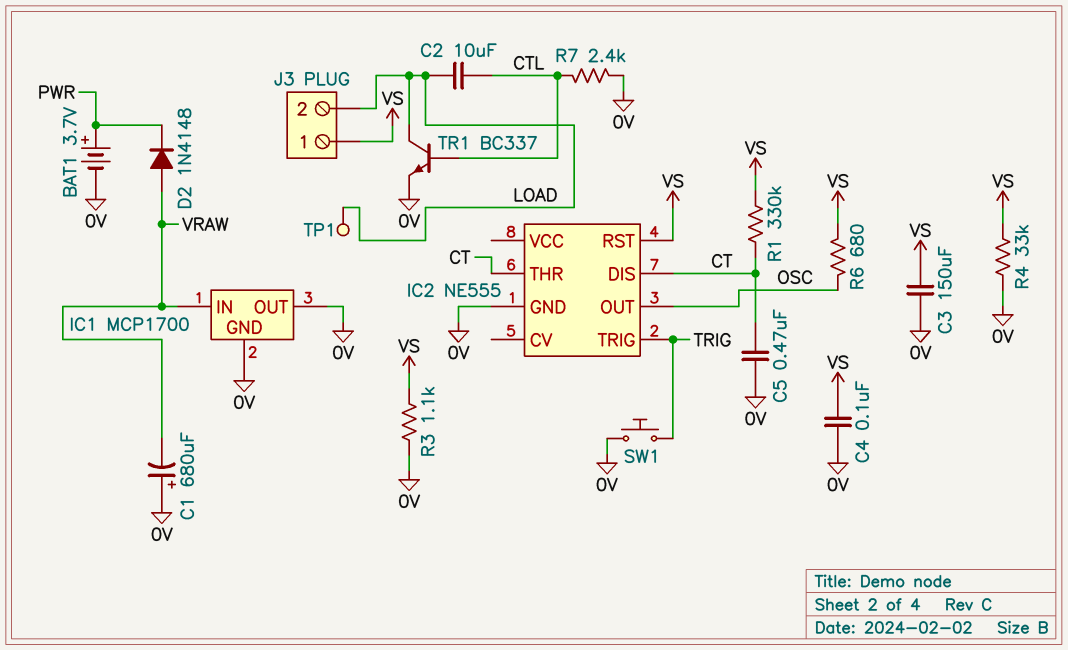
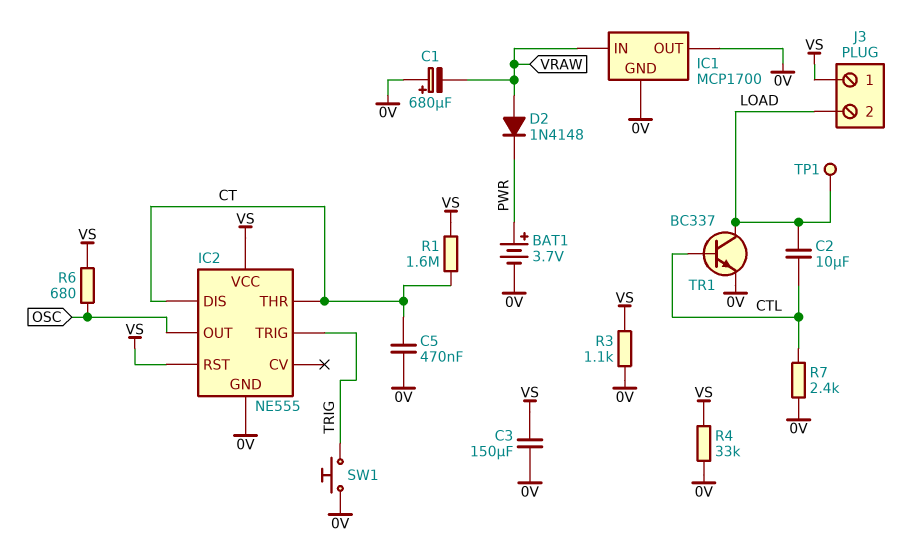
C4: 100nF (0V, VS) -> none
IC2 pin VCC: none -> VS
R1: 330k (CT, VS) -> 1.6M (CT, VS)

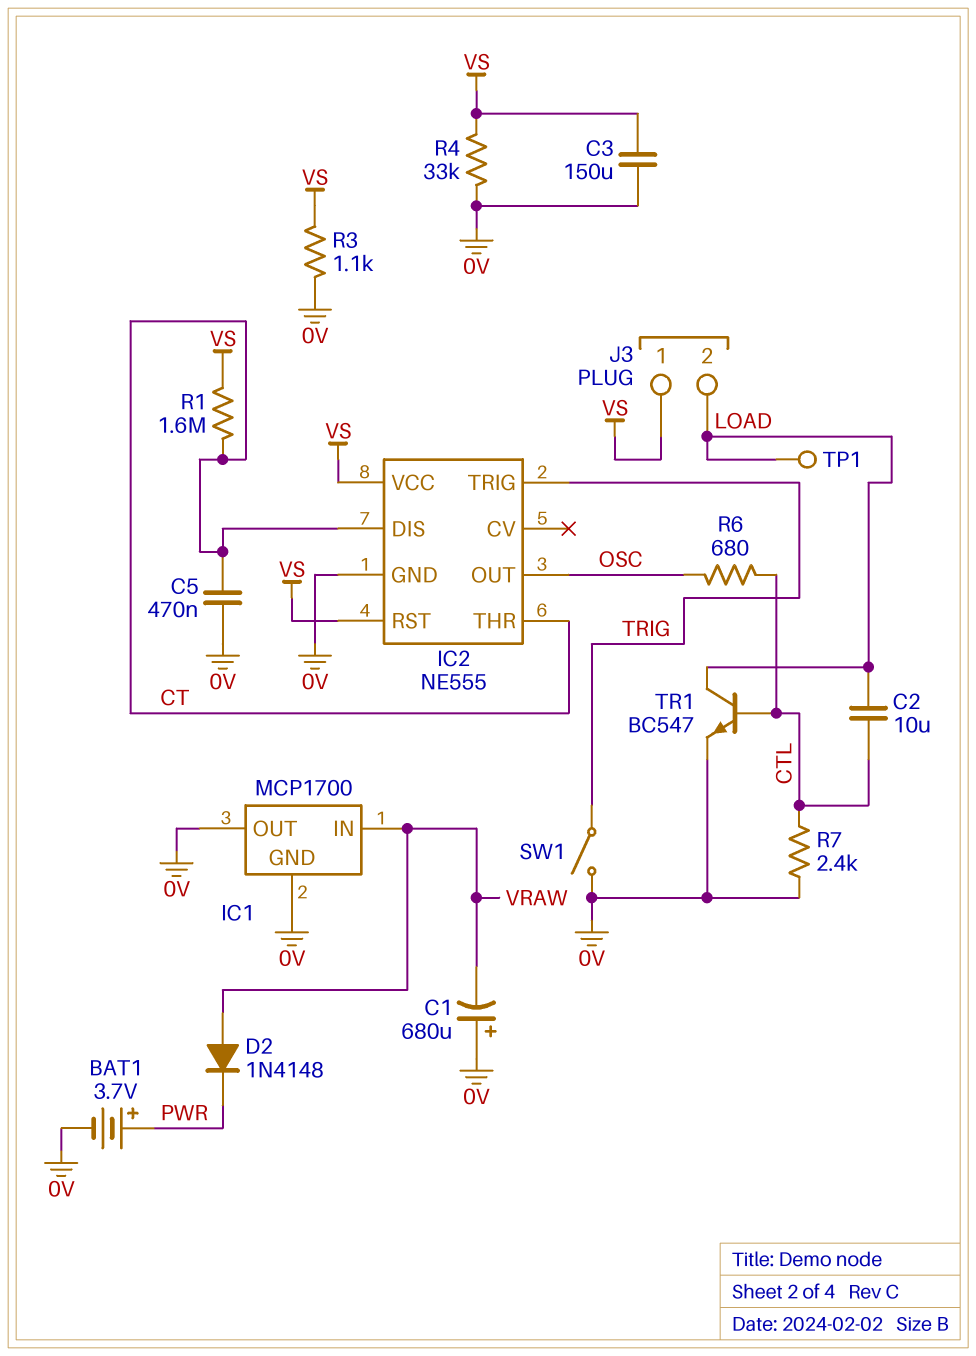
R6: 680 (OSC, VS) -> 680 (CTL, OSC)
SW1: button (0V, TRIG) -> switch (0V, TRIG)
TR1: NPN BC337 (B CTL, C LOAD, E 0V) -> NPN BC547 (B CTL, C LOAD, E 0V)

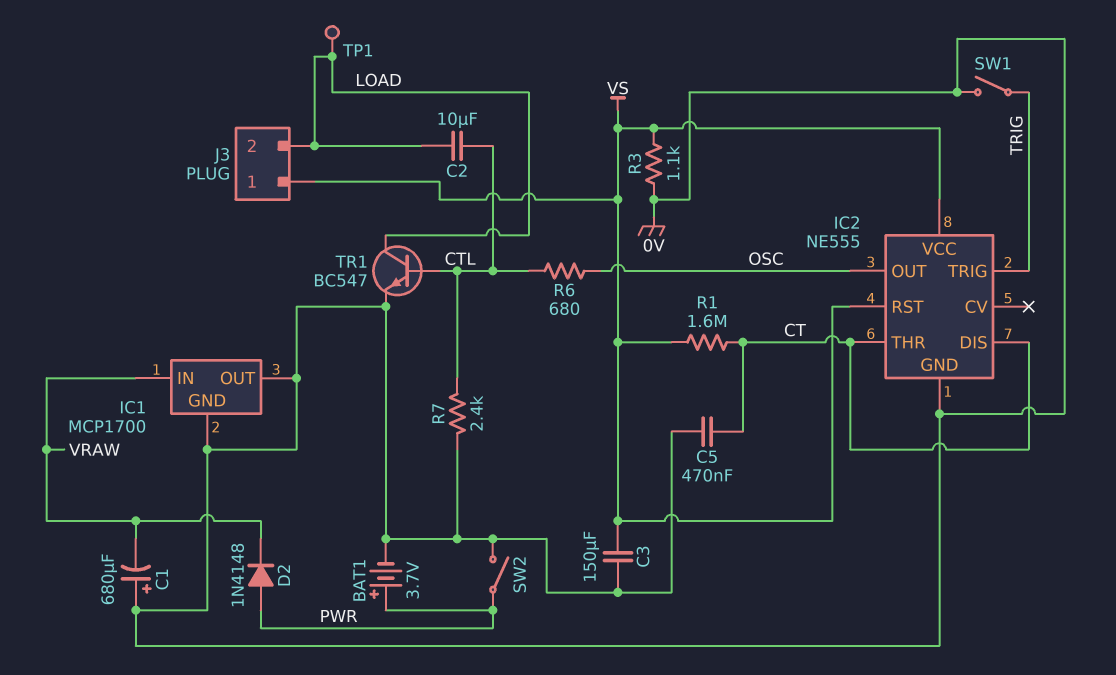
D2: diode 1N4148 (A VRAW, K PWR) -> diode 1N4148 (A PWR, K VRAW)
R4: 33k (0V, VS) -> none
SW2: none -> switch (0V, PWR)

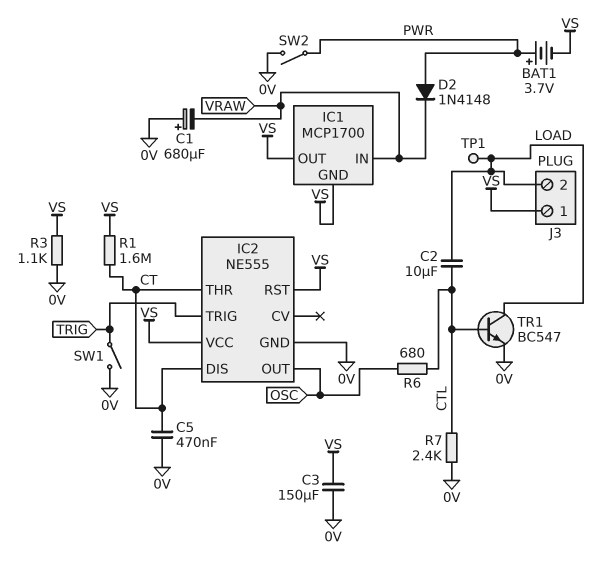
BAT1: 3.7V (plus PWR, minus 0V) -> 3.7V (plus PWR, minus VS)
IC1 pin GND: 0V -> VS
IC1 pin OUT: 0V -> VS

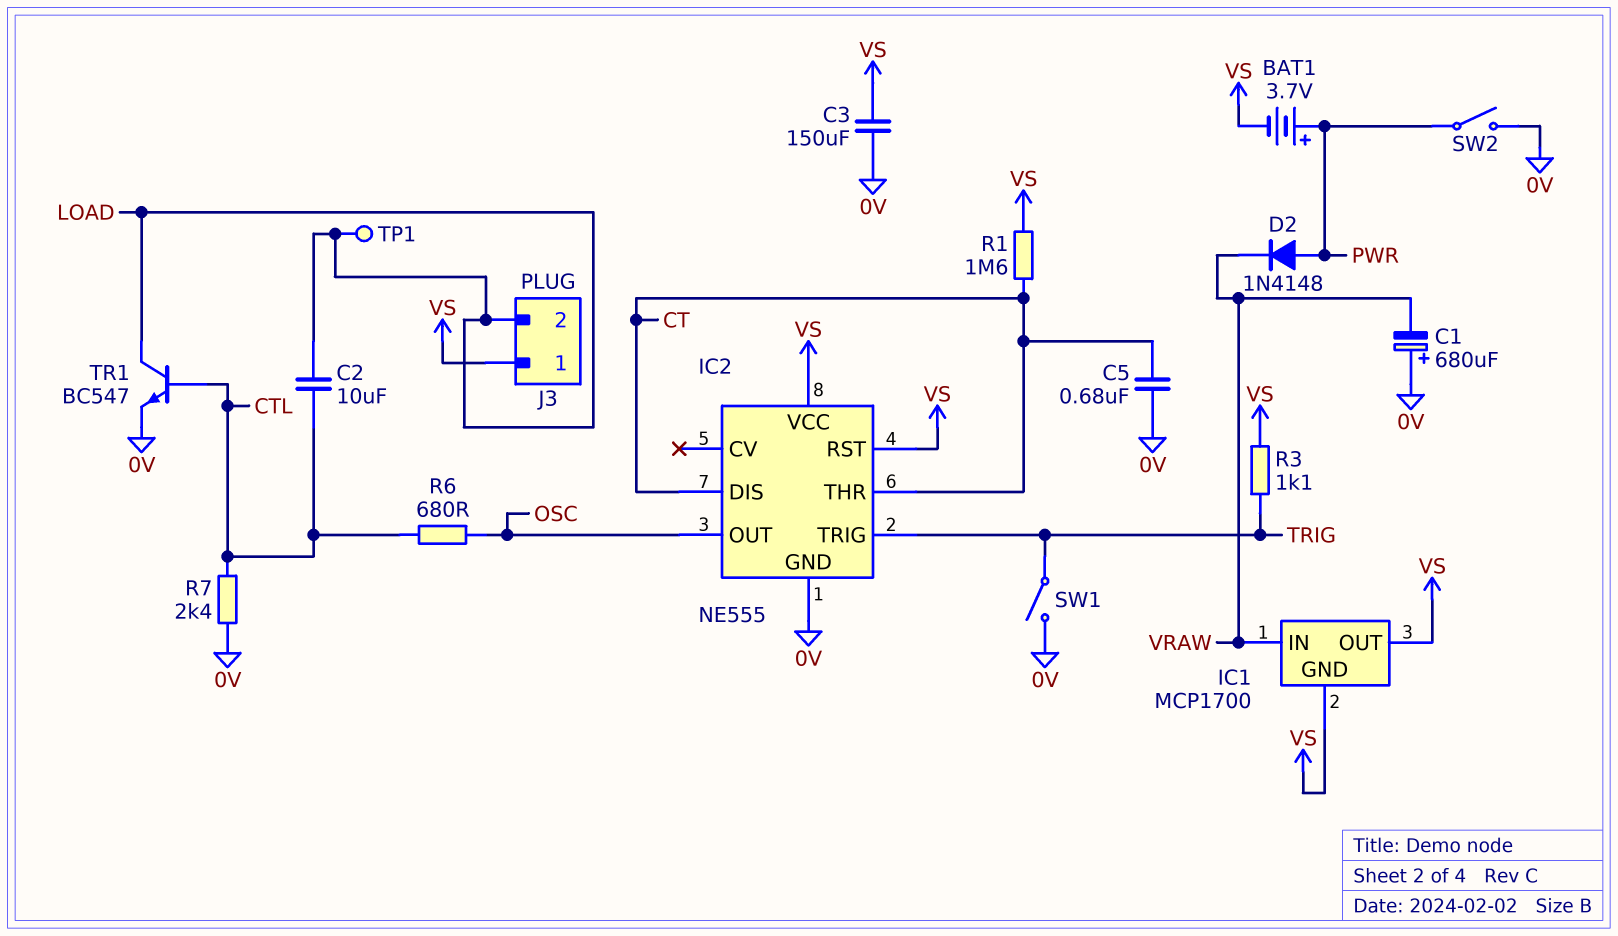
C5: 470nF (0V, CT) -> 680nF (0V, CT)
R3: 1.1k (0V, VS) -> 1.1k (TRIG, VS)

